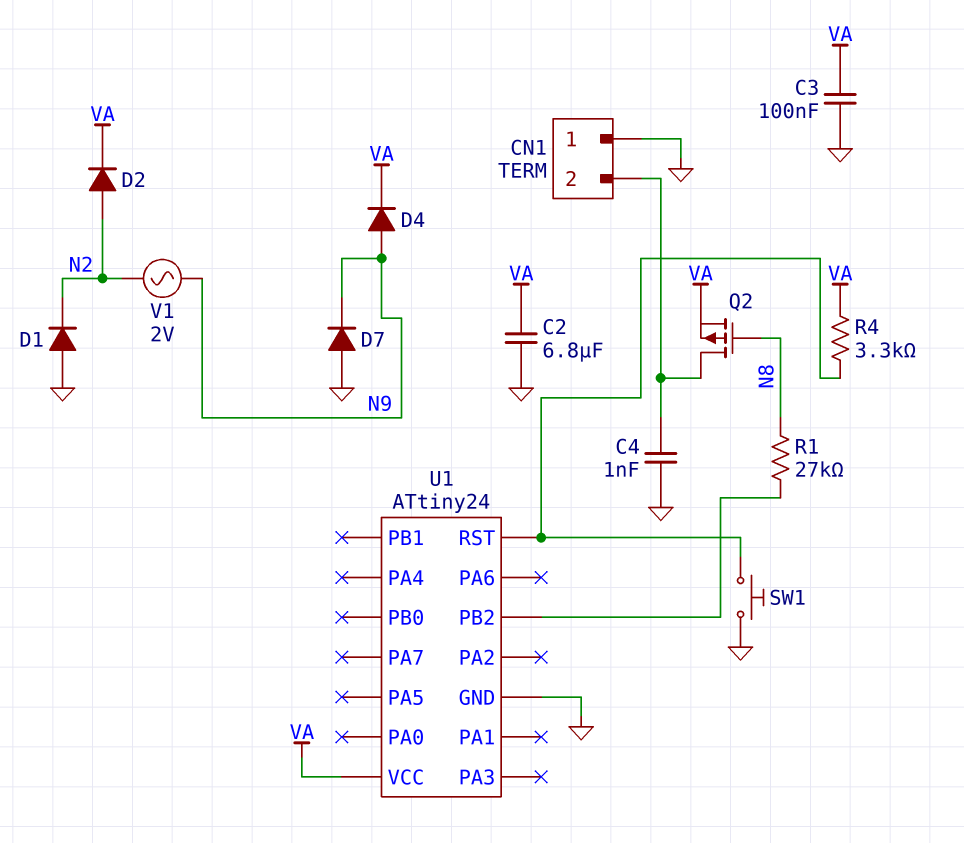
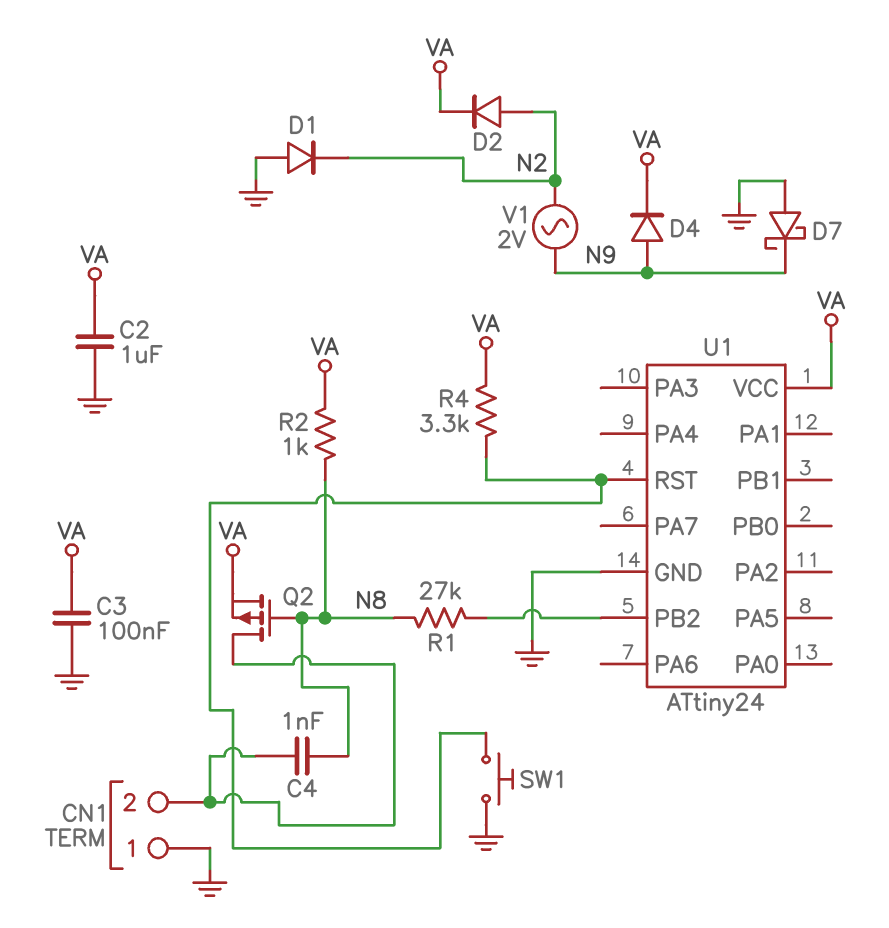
C2: 6.8uF (GND, VA) -> 1uF (GND, VA)
C4: 1nF (CN1/2, GND) -> 1nF (CN1/2, N8)
D7: diode (A GND, K N9) -> schottky (A GND, K N9)
R2: none -> 1k (N8, VA)

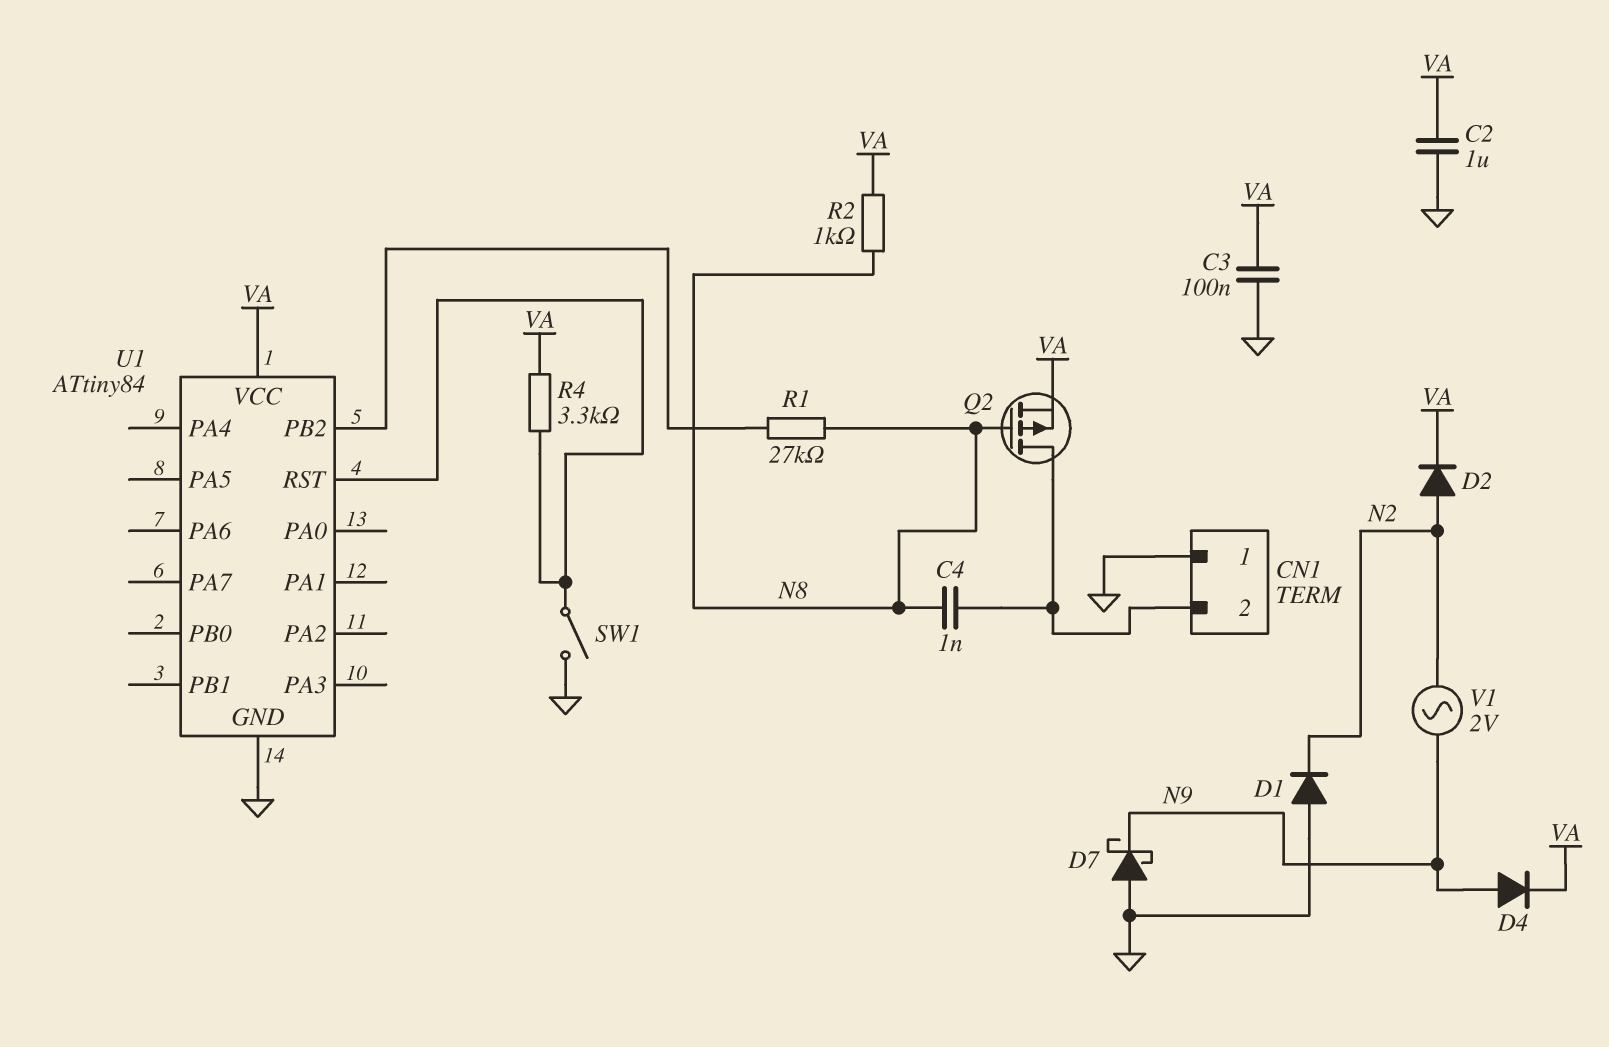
SW1: button (GND, U1/RST) -> switch (GND, U1/RST)
U1: ATtiny24 -> ATtiny84

